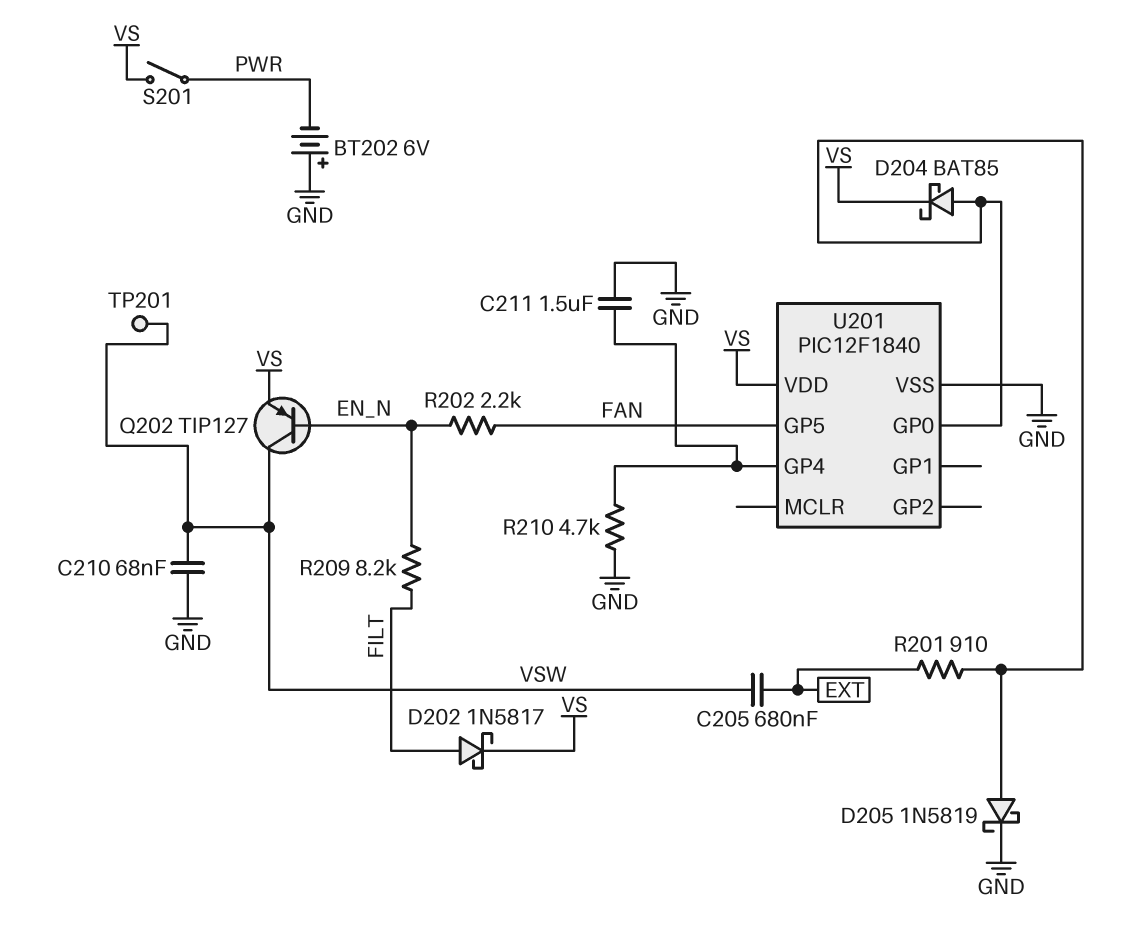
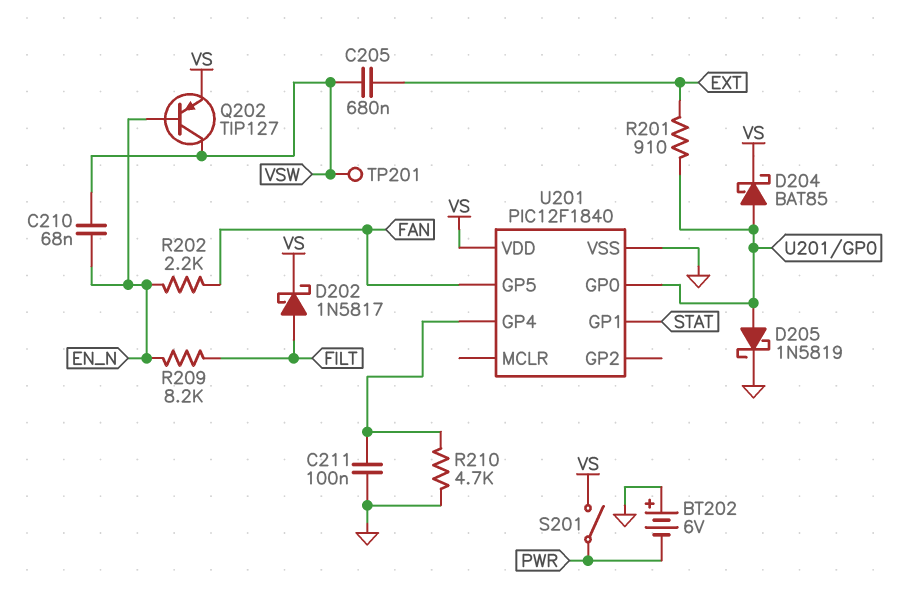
C210: 68nF (GND, VSW) -> 68nF (EN_N, VSW)
C211: 1.5uF (GND, U201/GP4) -> 100nF (GND, U201/GP4)
U201 pin GP1: none -> STAT

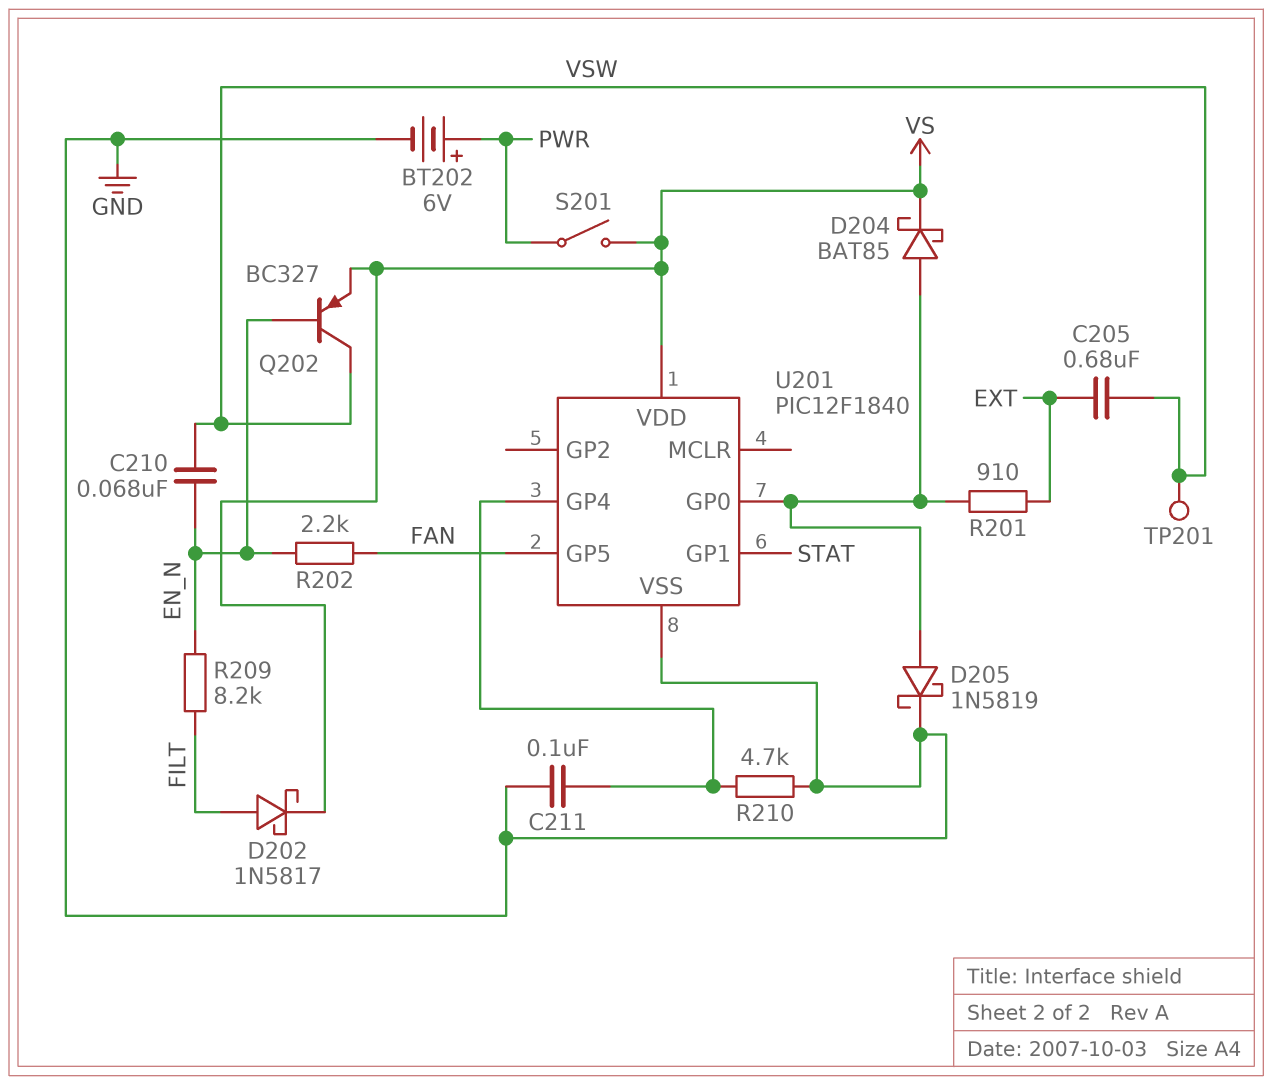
BT202: 6V (plus GND, minus PWR) -> 6V (plus PWR, minus GND)
Q202: PNP TIP127 (B EN_N, C VSW, E VS) -> PNP BC327 (B EN_N, C VSW, E VS)

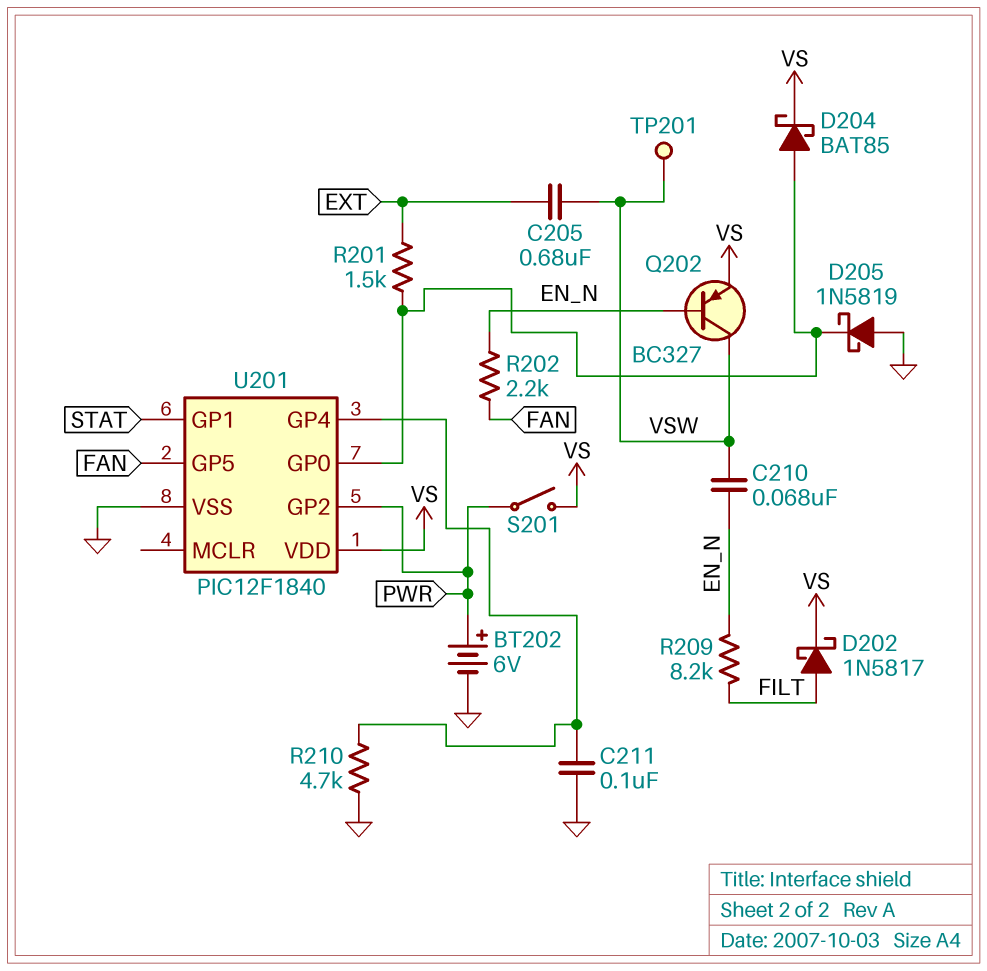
D205: schottky 1N5819 (A U201/GP0, K GND) -> schottky 1N5819 (A GND, K U201/GP0)
R201: 910 (EXT, U201/GP0) -> 1.5k (EXT, U201/GP0)
U201 pin GP2: none -> PWR

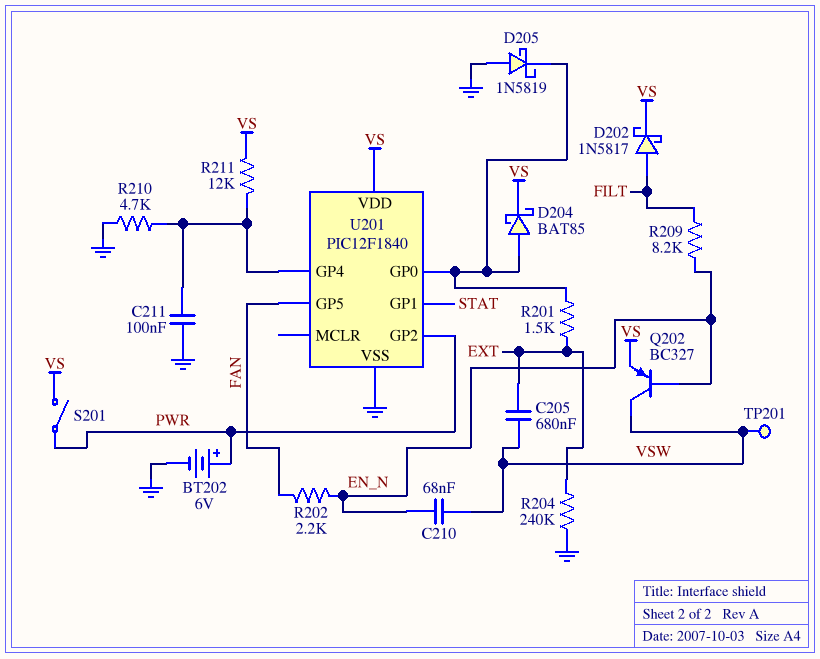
R204: none -> 240k (EXT, GND)
R211: none -> 12k (U201/GP4, VS)

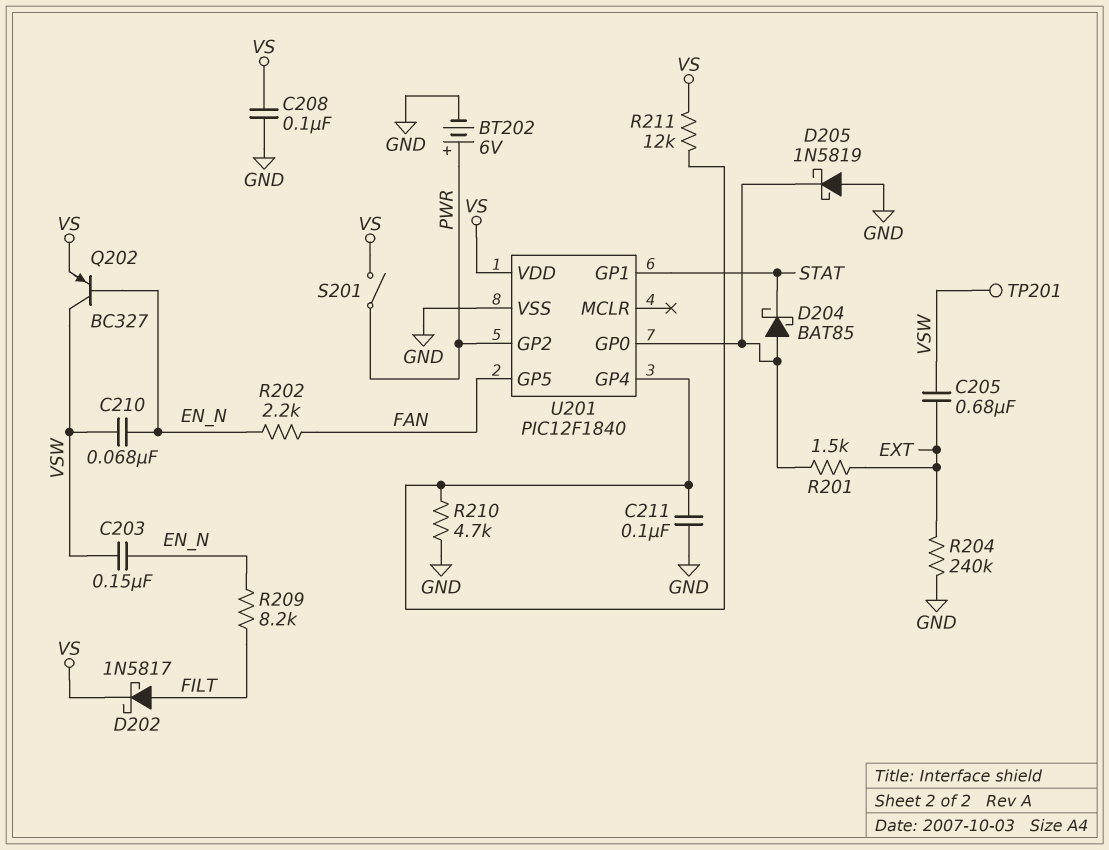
C203: none -> 150nF (EN_N, VSW)
C208: none -> 100nF (GND, VS)
D204: schottky BAT85 (A U201/GP0, K VS) -> schottky BAT85 (A U201/GP0, K STAT)

